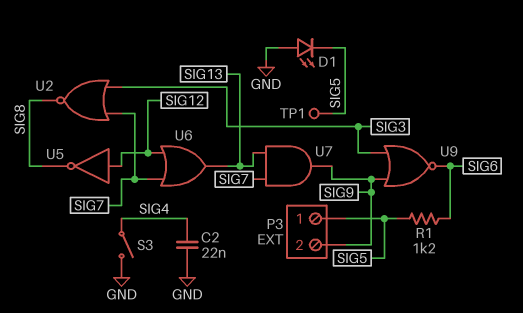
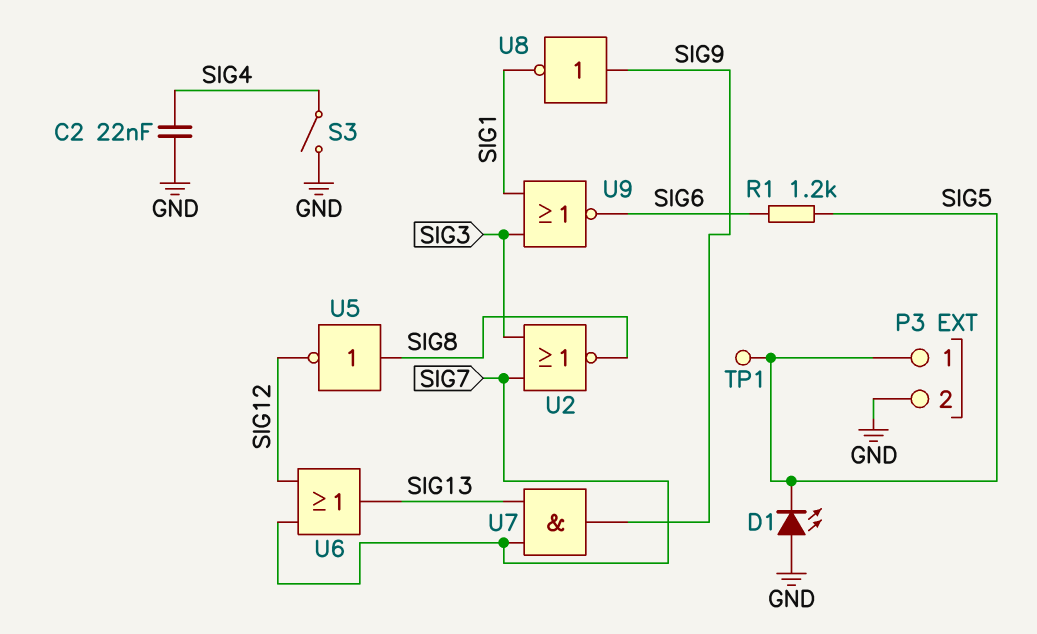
P3 pin 2: SIG9 -> GND
U5: NOT (in SIG12, out SIG8) -> NOT (in SIG8, out SIG12)
U8: none -> NOT (in SIG9, out SIG1)
U9: NOR (in SIG3, in SIG9, out SIG6) -> NOR (in SIG1, in SIG3, out SIG6)

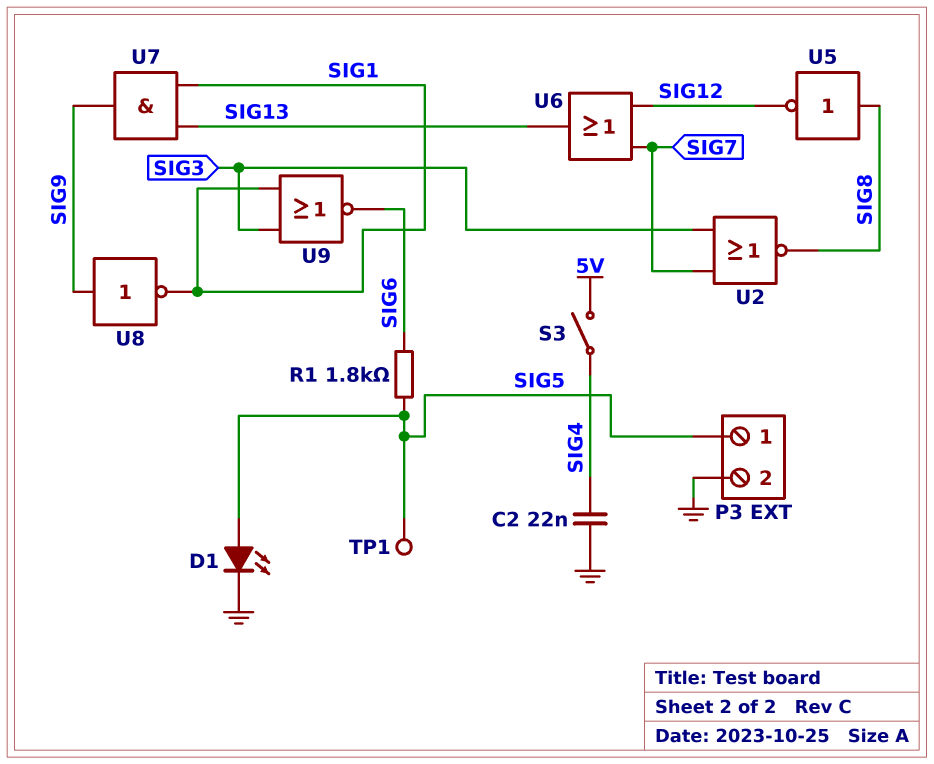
D1: LED (A GND, K SIG5) -> LED (A SIG5, K GND)
R1: 1.2k (SIG5, SIG6) -> 1.8k (SIG5, SIG6)
S3: switch (GND, SIG4) -> switch (5V, SIG4)
U7: AND (in SIG7, in SIG13, out SIG9) -> AND (in SIG1, in SIG13, out SIG9)

